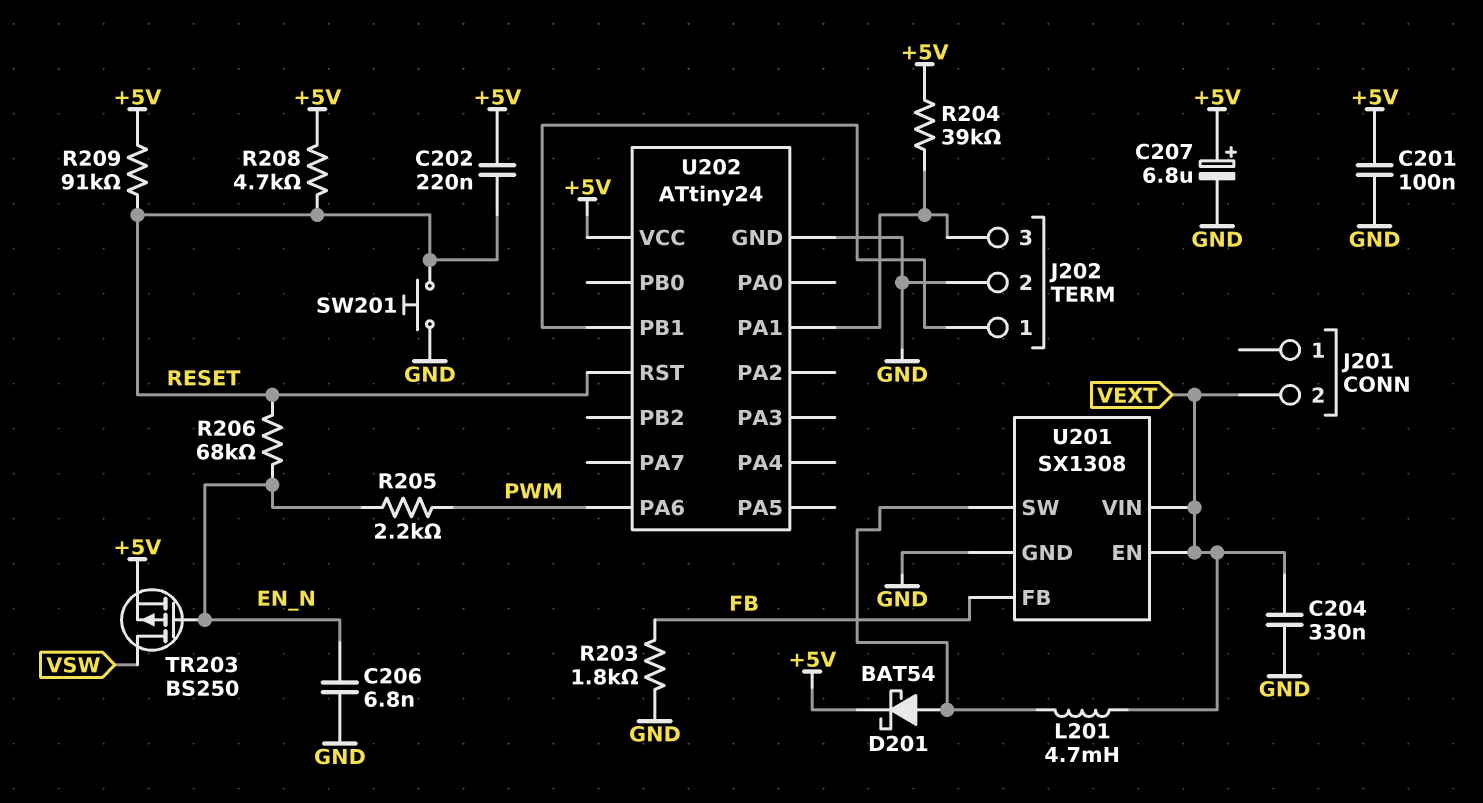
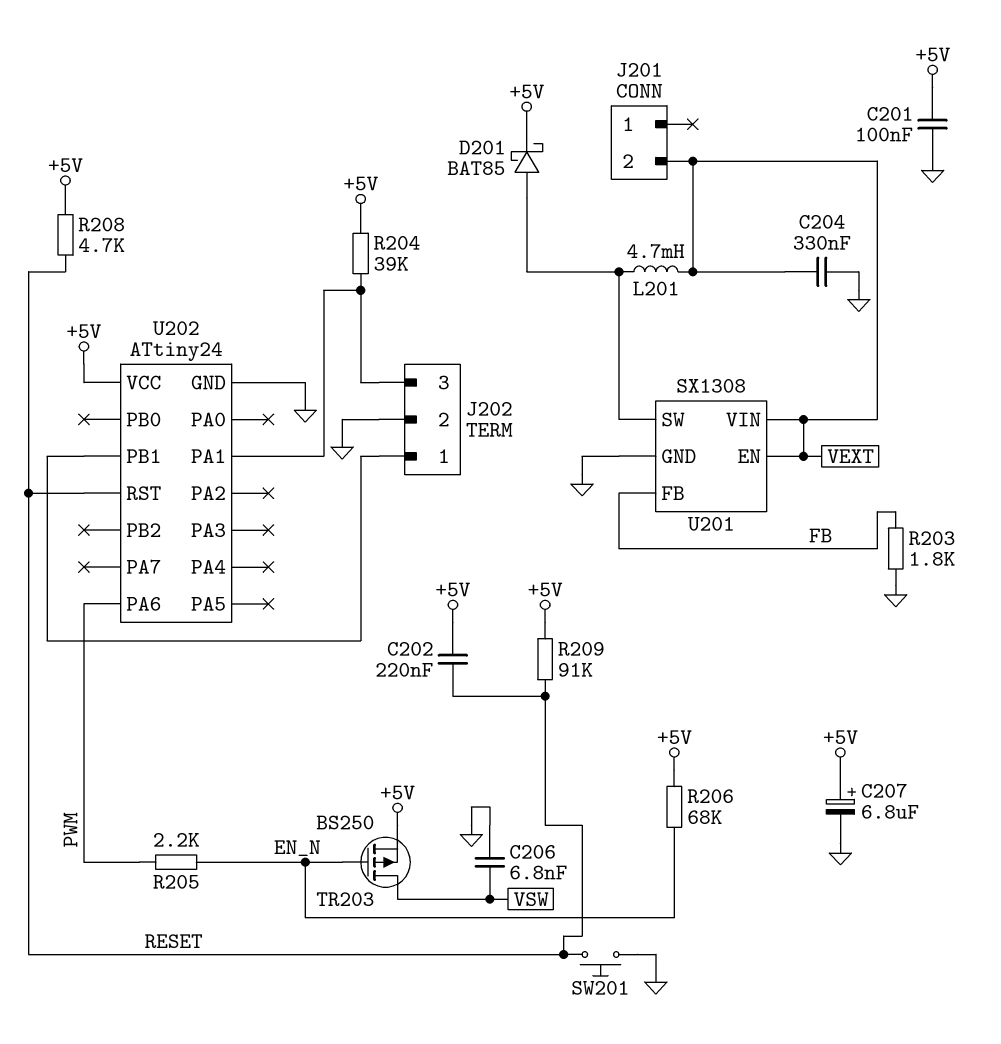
C206: 6.8nF (EN_N, GND) -> 6.8nF (GND, VSW)
D201: schottky BAT54 (A U201/SW, K +5V) -> schottky BAT85 (A U201/SW, K +5V)
R206: 68k (EN_N, RESET) -> 68k (+5V, EN_N)

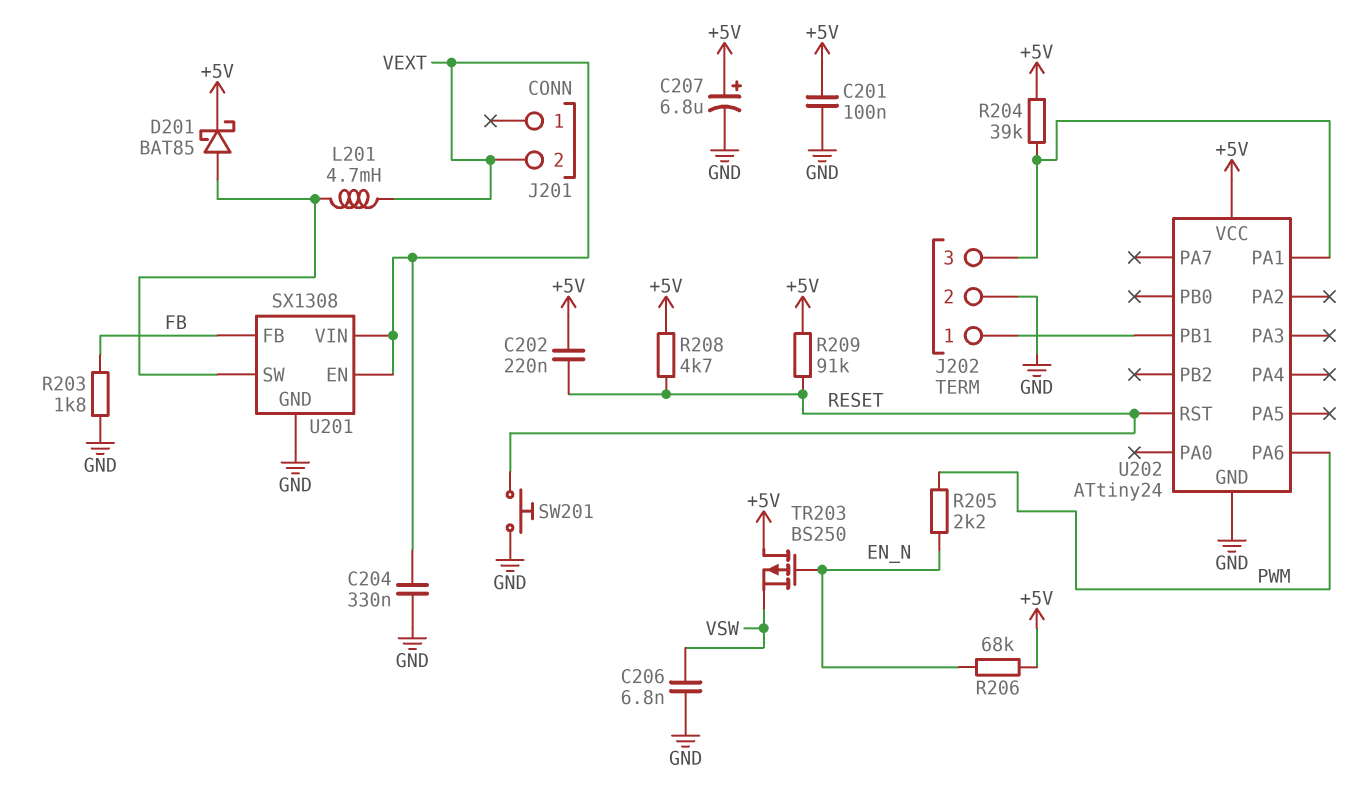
TR203: PMOS BS250 (G EN_N, D VSW, S +5V) -> PMOS BS250 (G EN_N, D +5V, S VSW)

